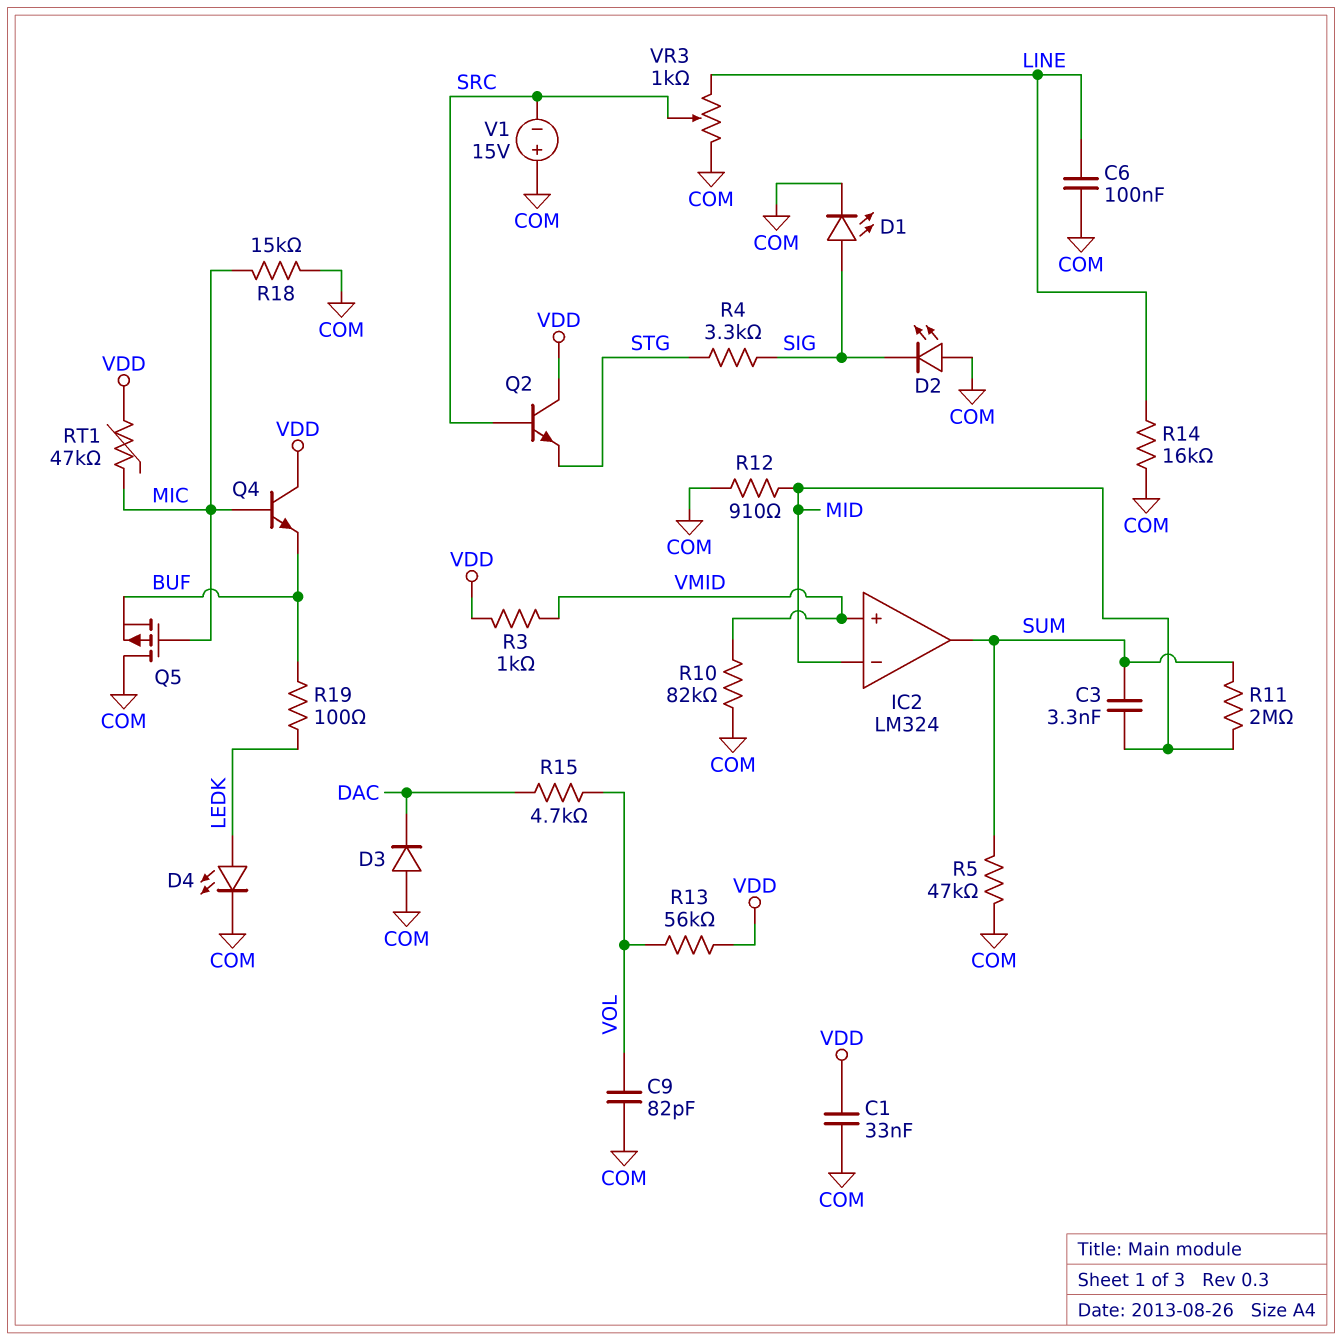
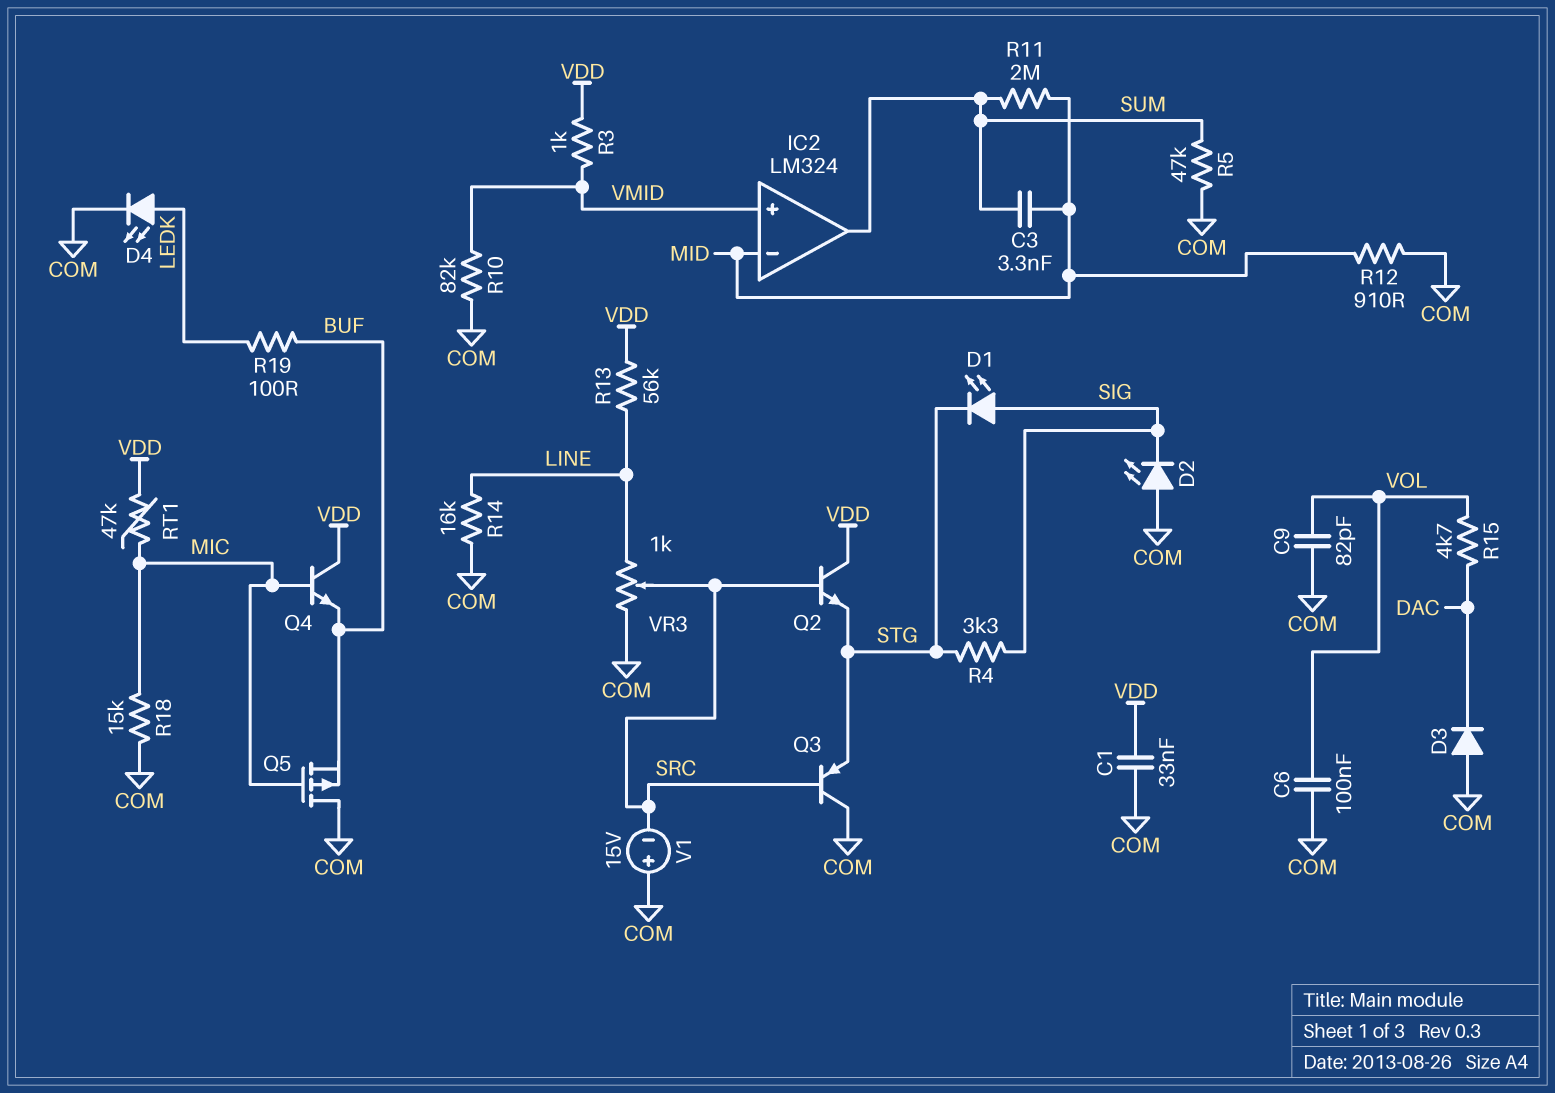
C6: 100nF (COM, LINE) -> 100nF (COM, VOL)
D1: LED (A SIG, K COM) -> LED (A SIG, K STG)
Q3: none -> PNP (B SRC, C COM, E STG)
R13: 56k (VDD, VOL) -> 56k (LINE, VDD)

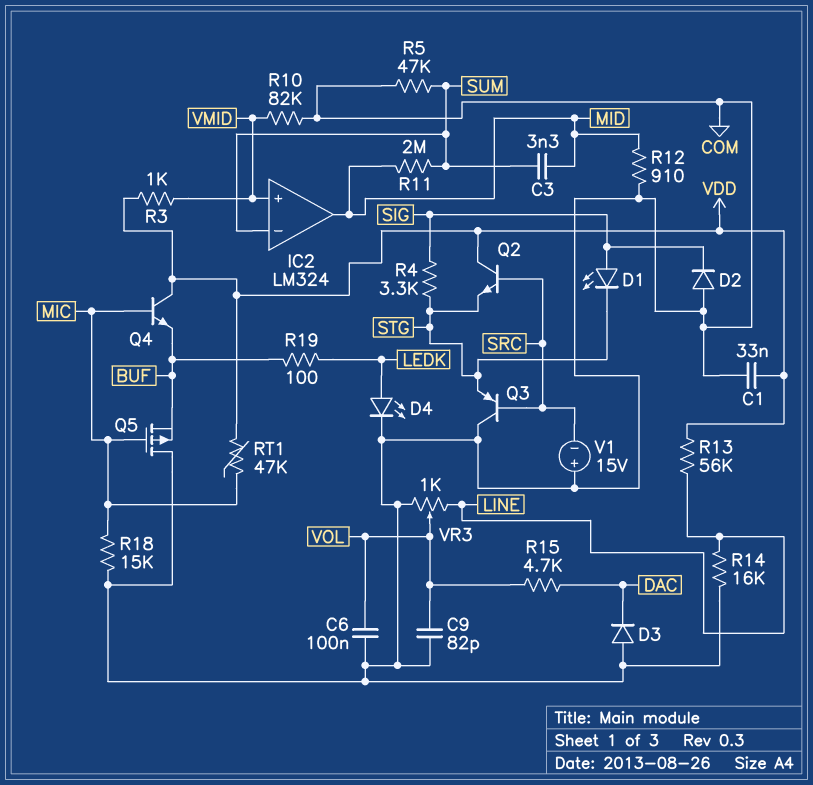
D2: LED (A COM, K SIG) -> diode (A COM, K SIG)
IC2 pin in-: MID -> SUM
IC2 pin out: SUM -> MID
VR3: 1k (COM, LINE, wiper SRC) -> 1k (COM, LINE, wiper VOL)

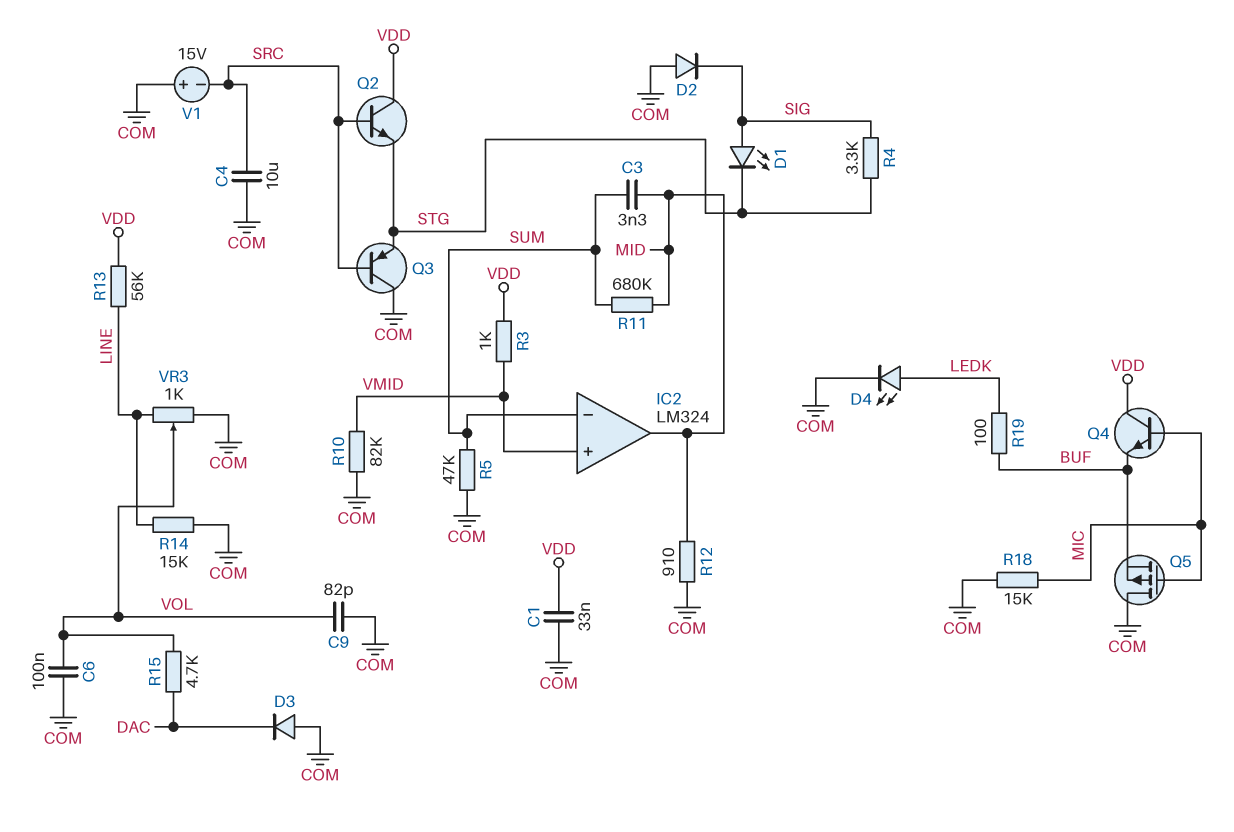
C4: none -> 10uF (COM, SRC)
R11: 2M (MID, SUM) -> 680k (MID, SUM)
R14: 16k (COM, LINE) -> 15k (COM, LINE)
RT1: 47k (MIC, VDD) -> none

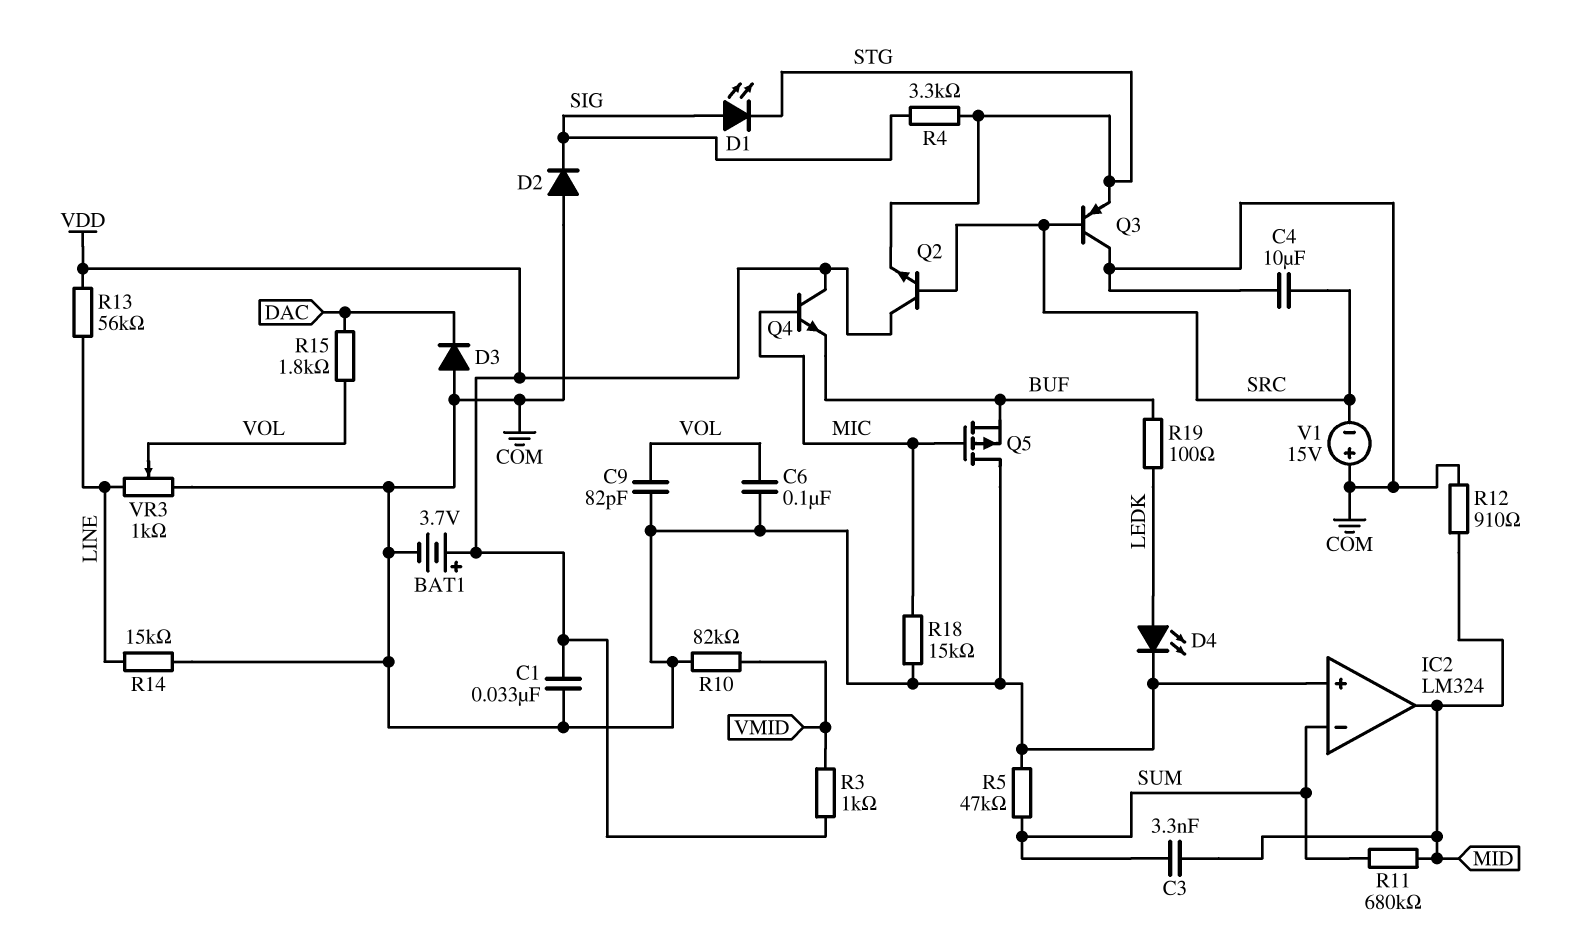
BAT1: none -> 3.7V (plus VDD, minus COM)
IC2 pin in+: VMID -> COM
R15: 4.7k (DAC, VOL) -> 1.8k (DAC, VOL)

